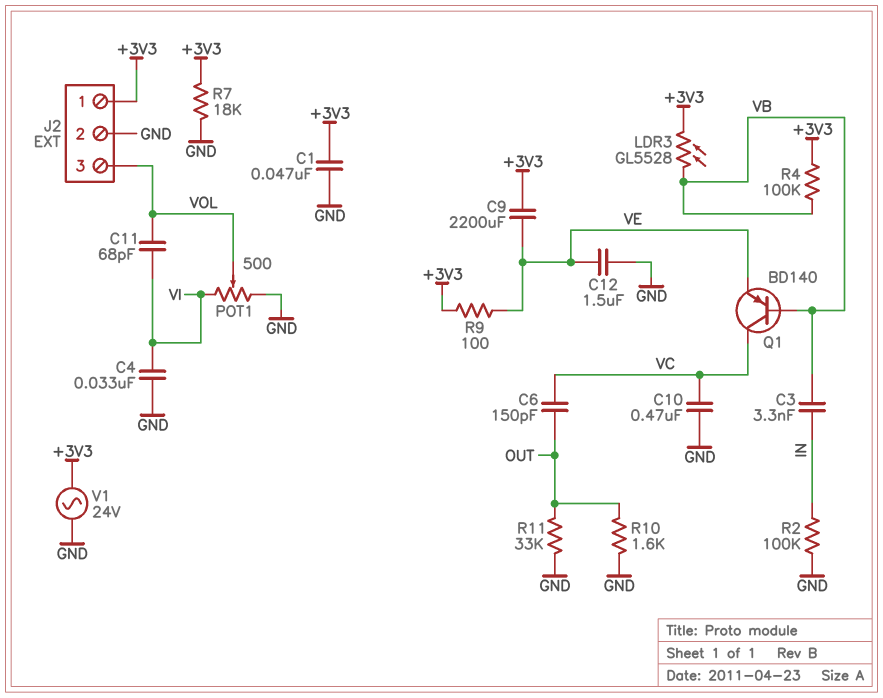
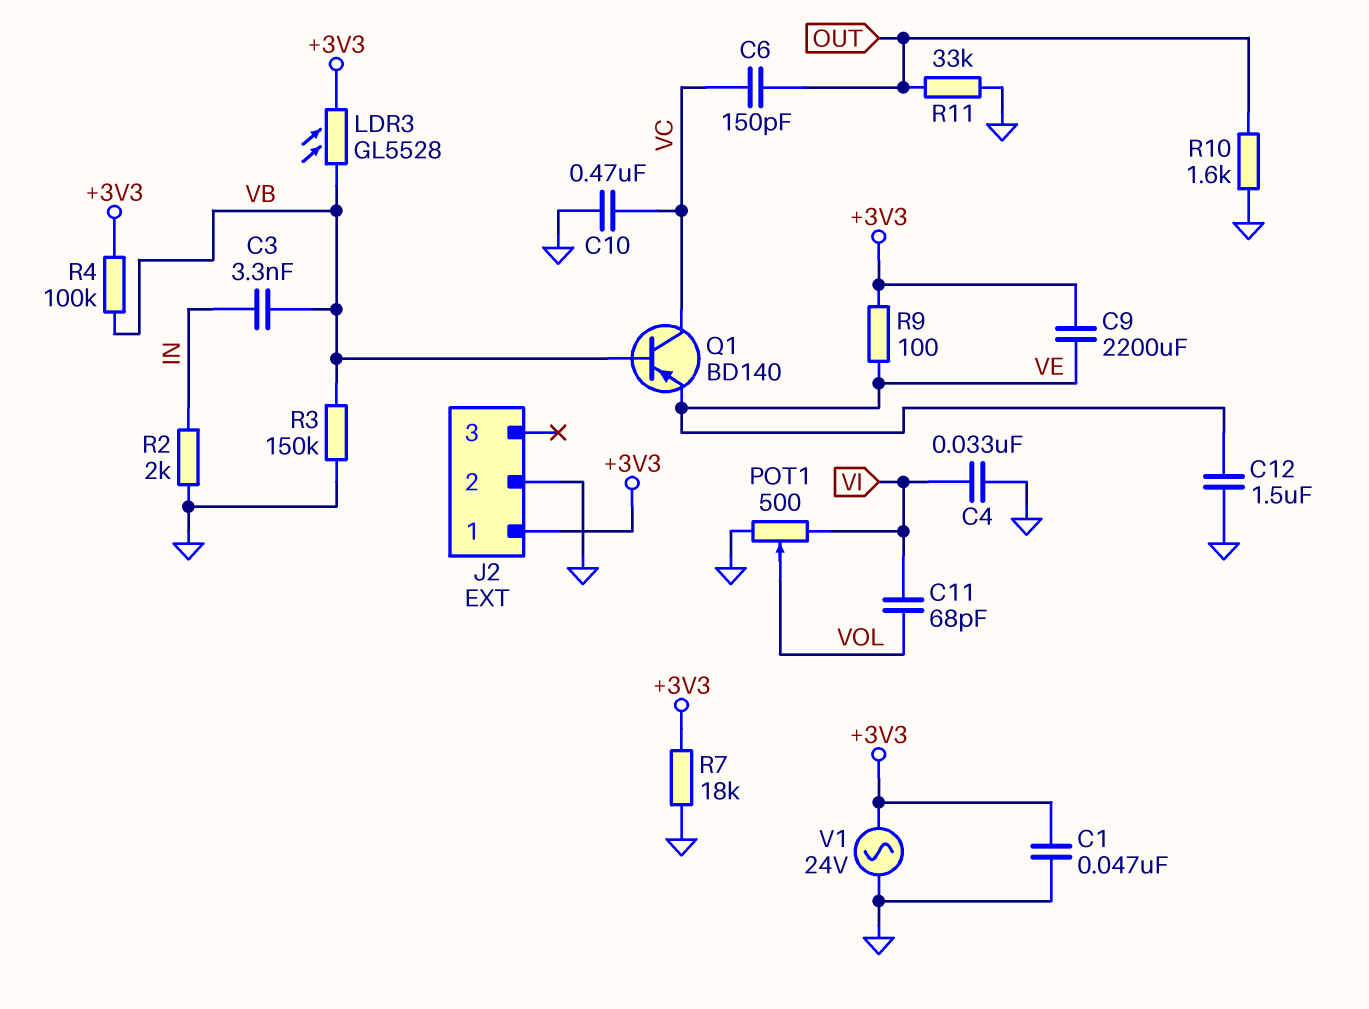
J2 pin 3: VOL -> none
R2: 100k (GND, IN) -> 2k (GND, IN)
R3: none -> 150k (GND, VB)

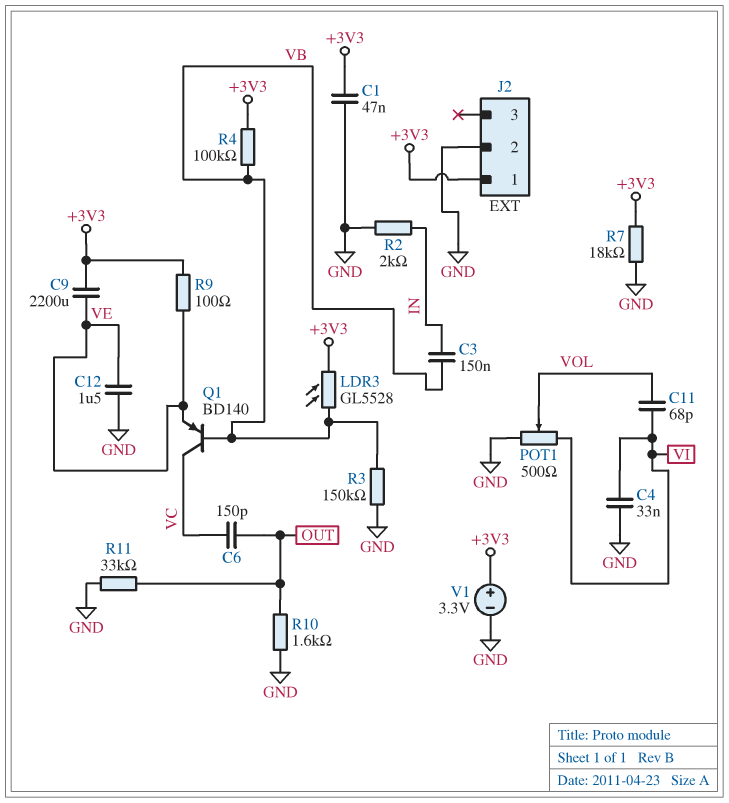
C3: 3.3nF (IN, VB) -> 150nF (IN, VB)
C10: 470nF (GND, VC) -> none
V1: AC 24V (+3V3, GND) -> 3.3V (plus +3V3, minus GND)

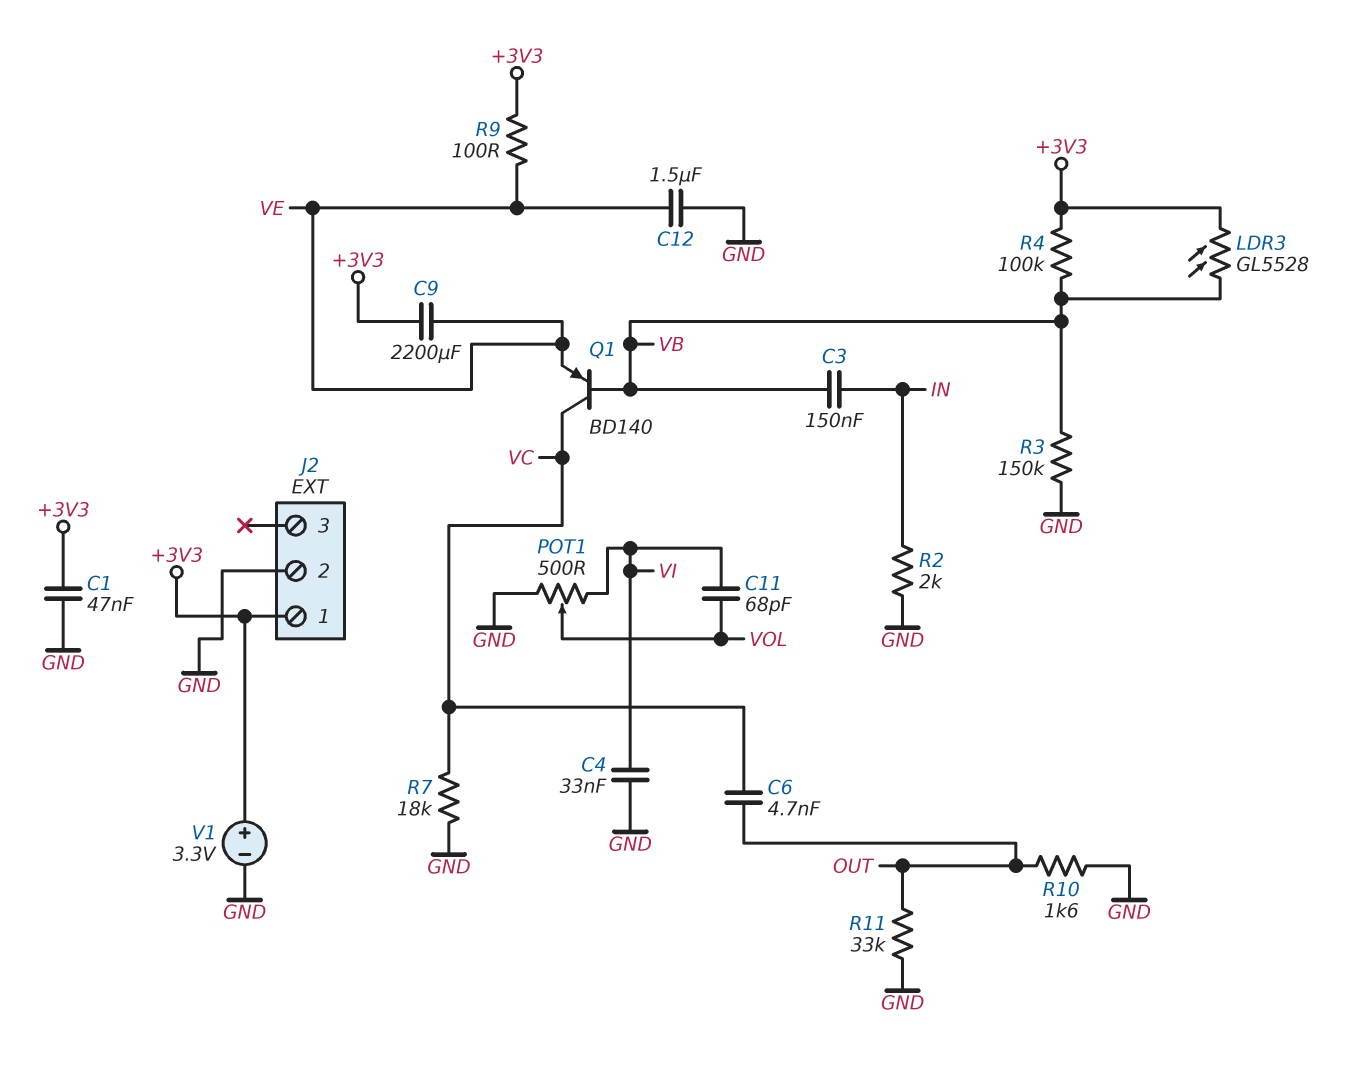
C6: 150pF (OUT, VC) -> 4.7nF (OUT, VC)
R7: 18k (+3V3, GND) -> 18k (GND, VC)

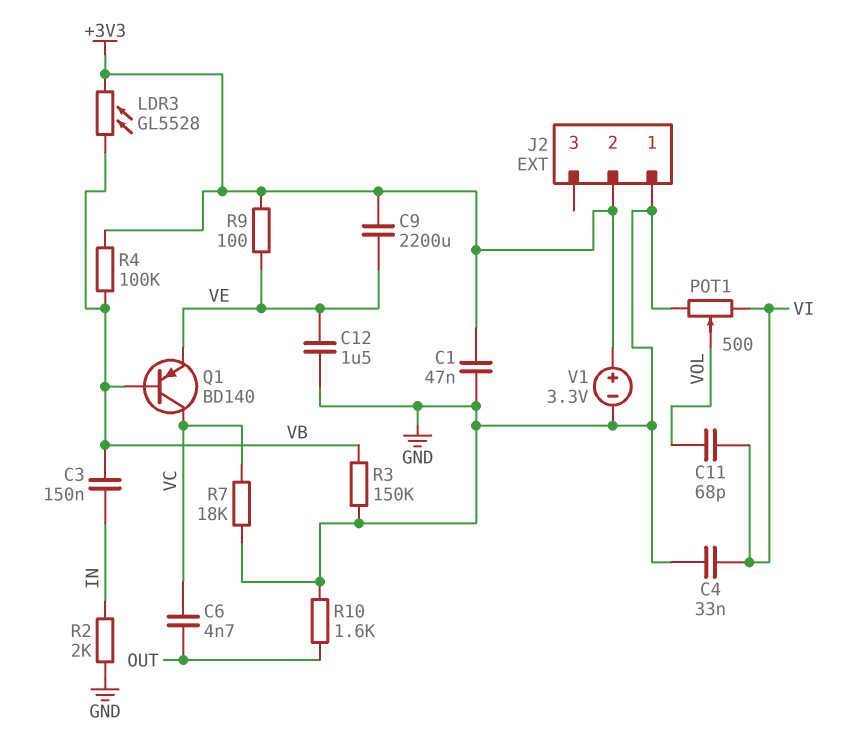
J2 pin 1: +3V3 -> GND
J2 pin 2: GND -> +3V3
R11: 33k (GND, OUT) -> none

